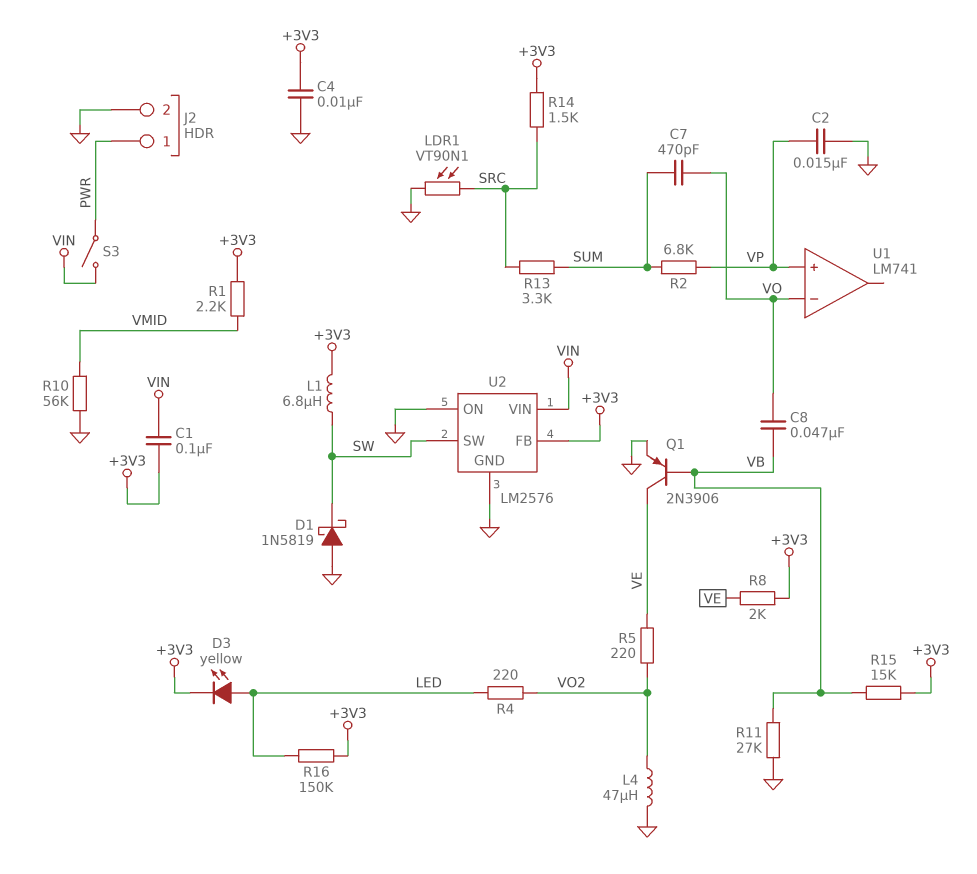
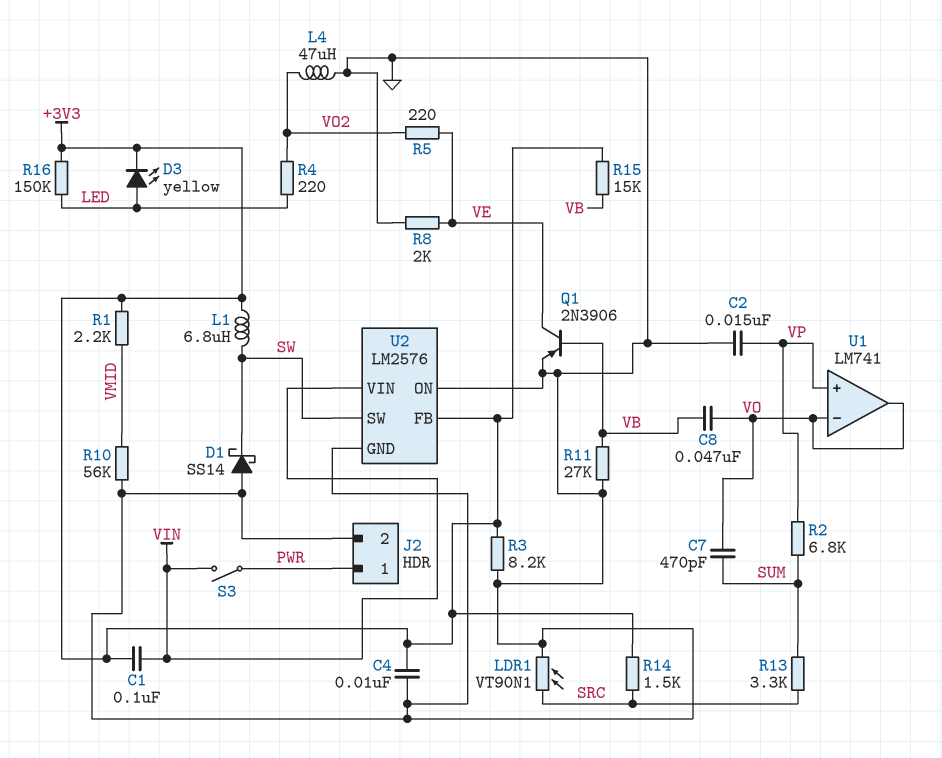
D1: schottky 1N5819 (A GND, K SW) -> schottky SS14 (A GND, K SW)
R3: none -> 8.2k (+3V3, GND)
R8: 2k (+3V3, VE) -> 2k (GND, VE)
U1 pin out: none -> VO

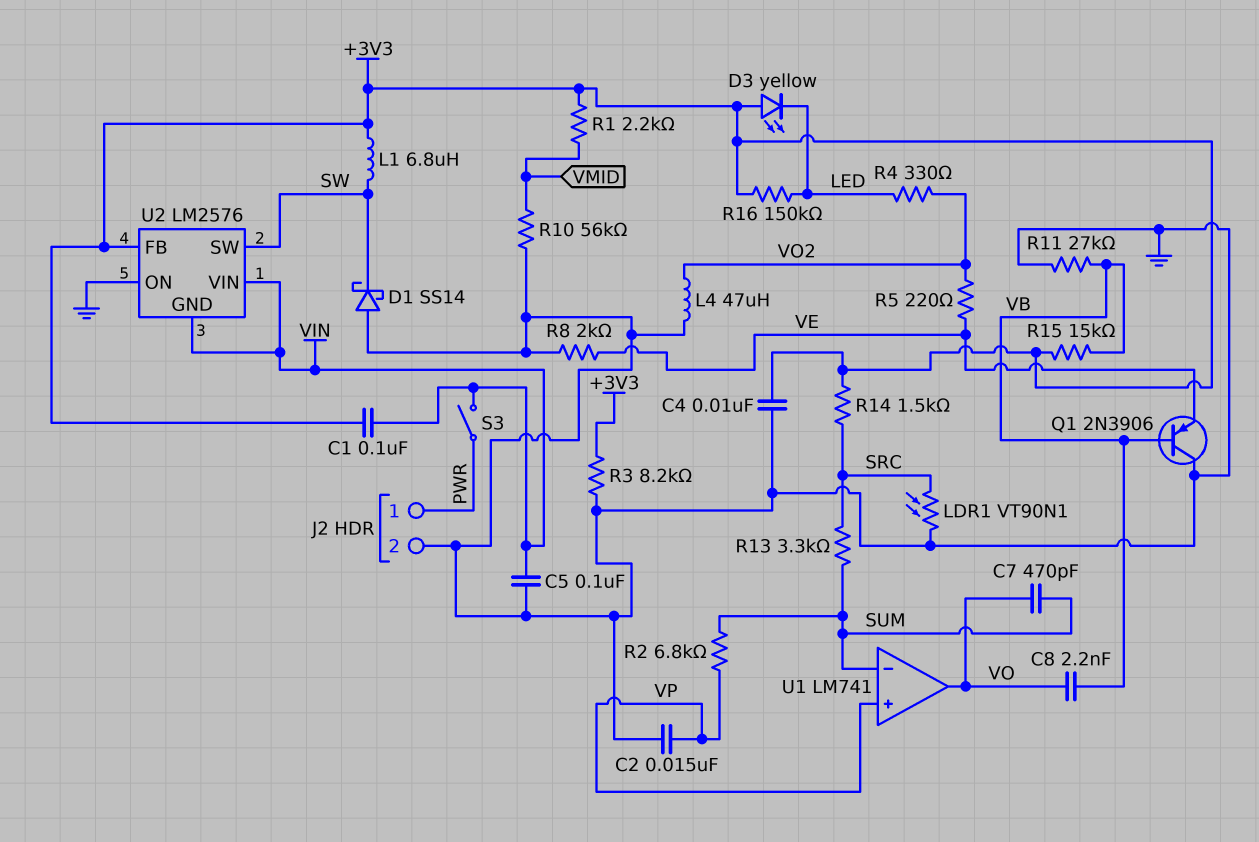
C5: none -> 100nF (GND, VIN)
C8: 47nF (VB, VO) -> 2.2nF (VB, VO)
D3: LED yellow (A LED, K +3V3) -> LED yellow (A +3V3, K LED)
Q1: PNP 2N3906 (B VB, C VE, E GND) -> PNP 2N3906 (B VB, C GND, E VE)
R4: 220 (LED, VO2) -> 330 (LED, VO2)
U1 pin in-: VO -> SUM
U2 pin GND: GND -> VIN

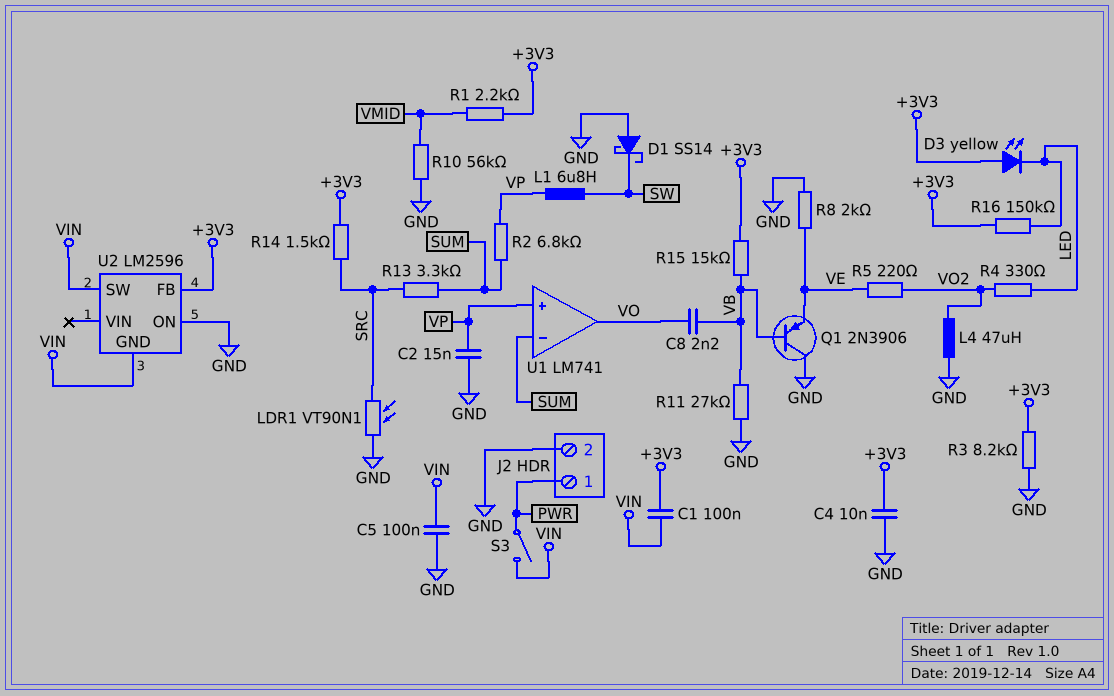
C7: 470pF (SUM, VO) -> none
L1: 6.8uH (+3V3, SW) -> 6.8uH (SW, VP)
U2: LM2576 -> LM2596
U2 pin SW: SW -> VIN
U2 pin VIN: VIN -> none

